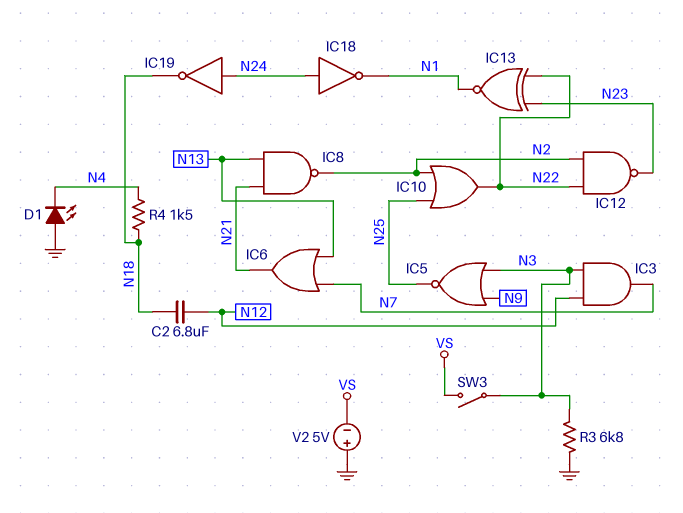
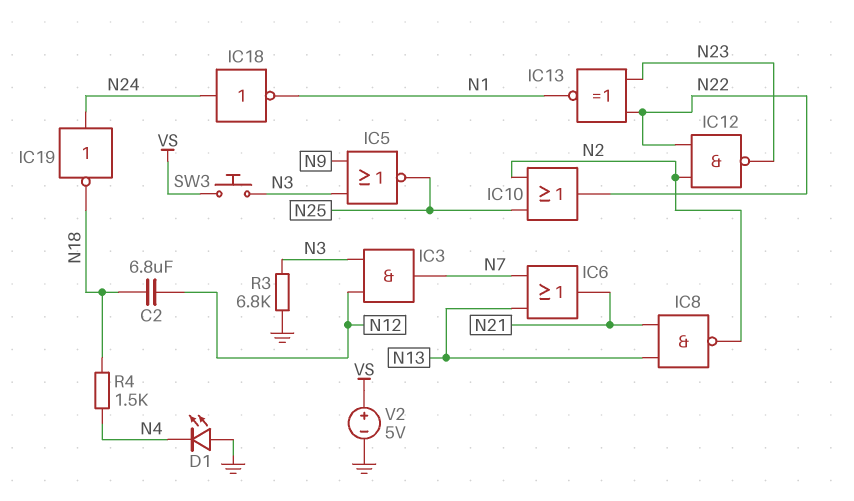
SW3: switch (N3, VS) -> button (N3, VS)
V2: 5V (plus GND, minus VS) -> 5V (plus VS, minus GND)

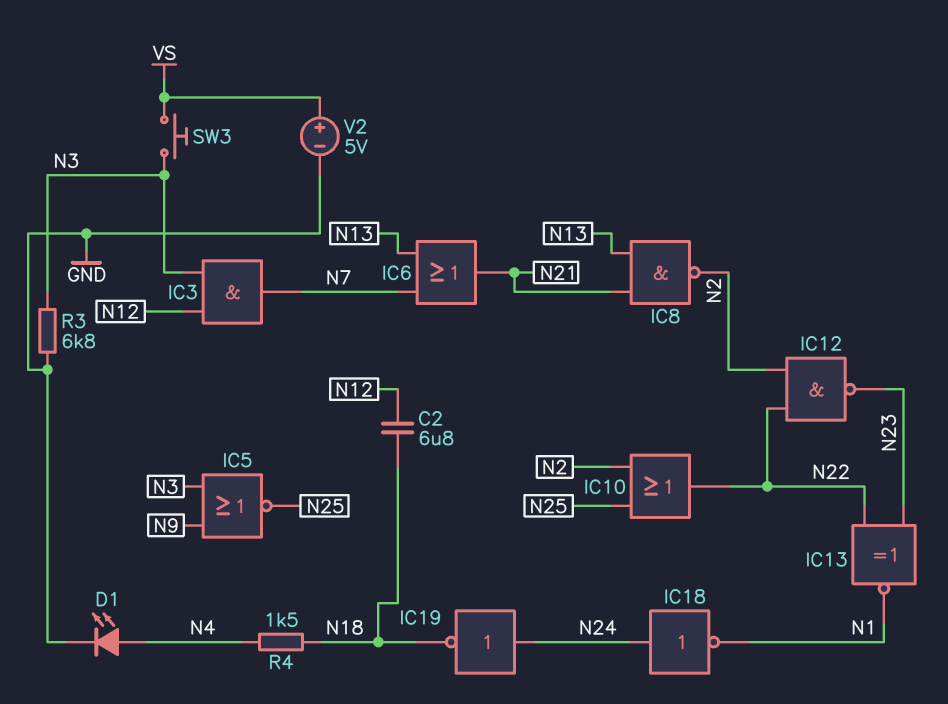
D1: LED (A GND, K N4) -> LED (A N4, K GND)

